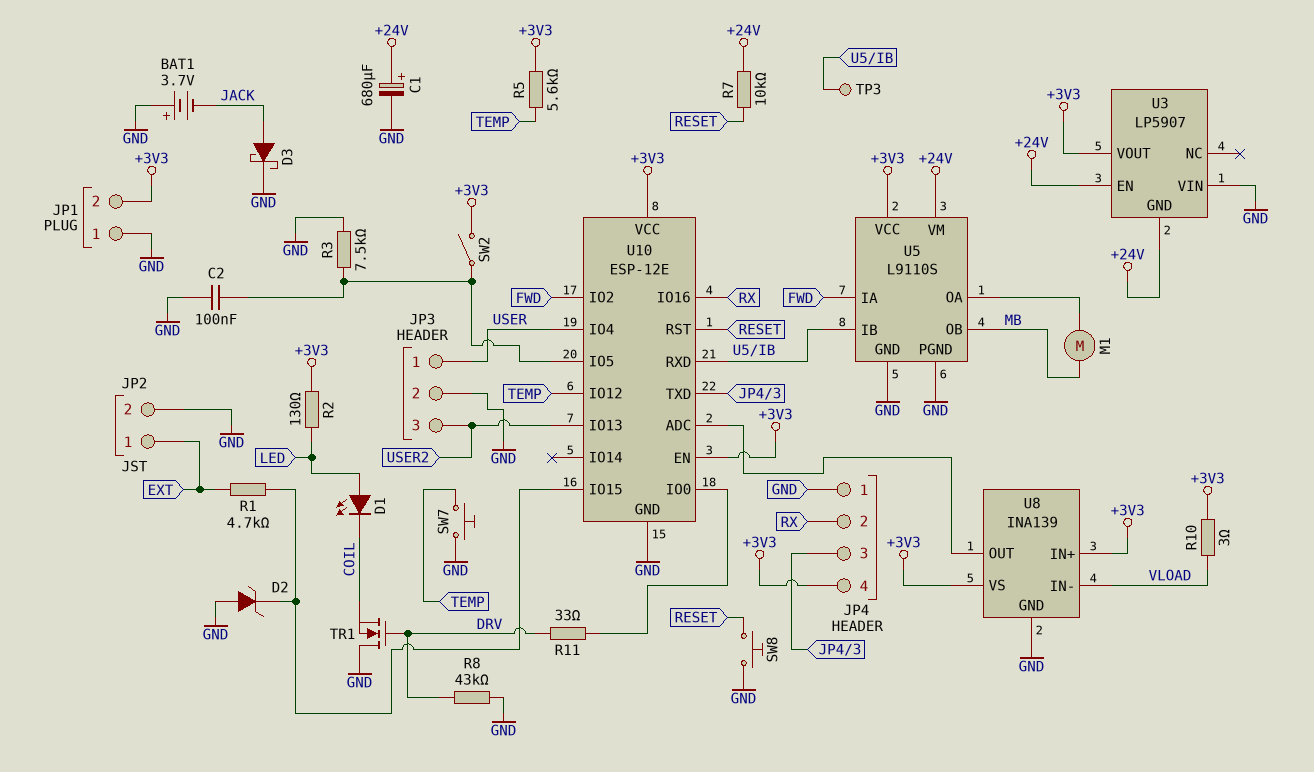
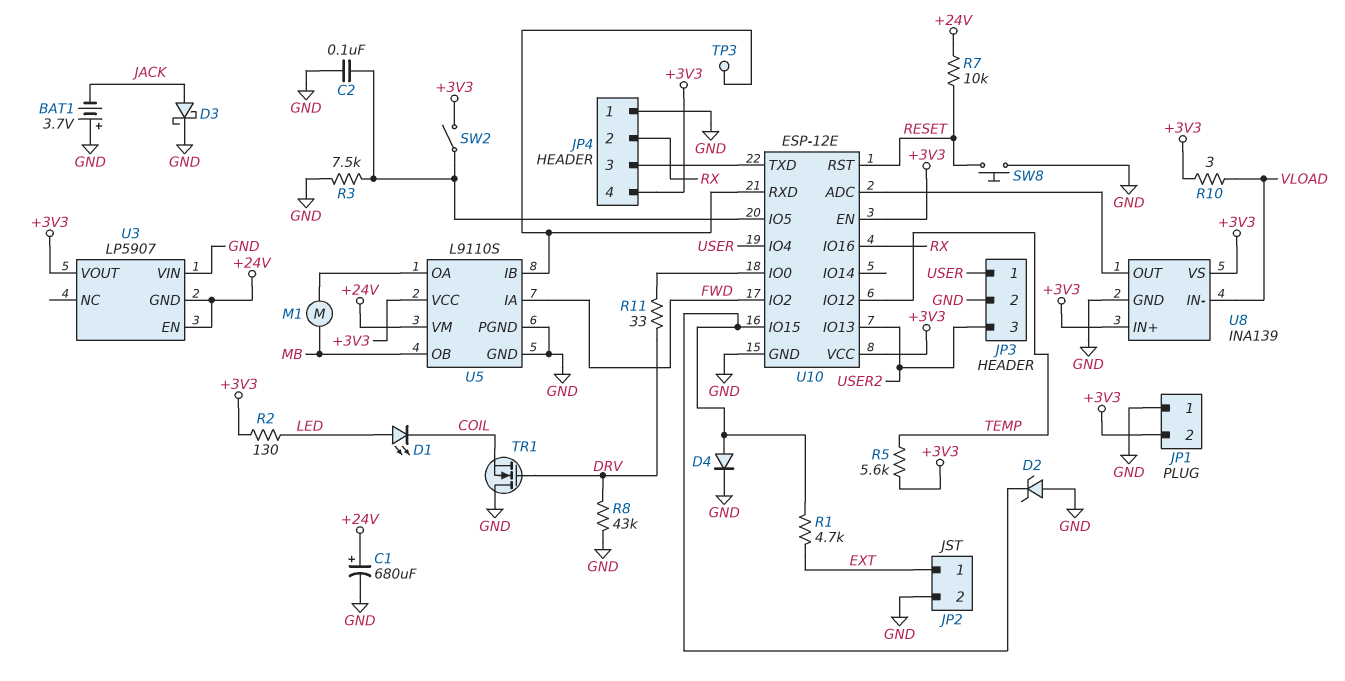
D4: none -> diode (A U10/IO15, K GND)
SW7: button (GND, TEMP) -> none

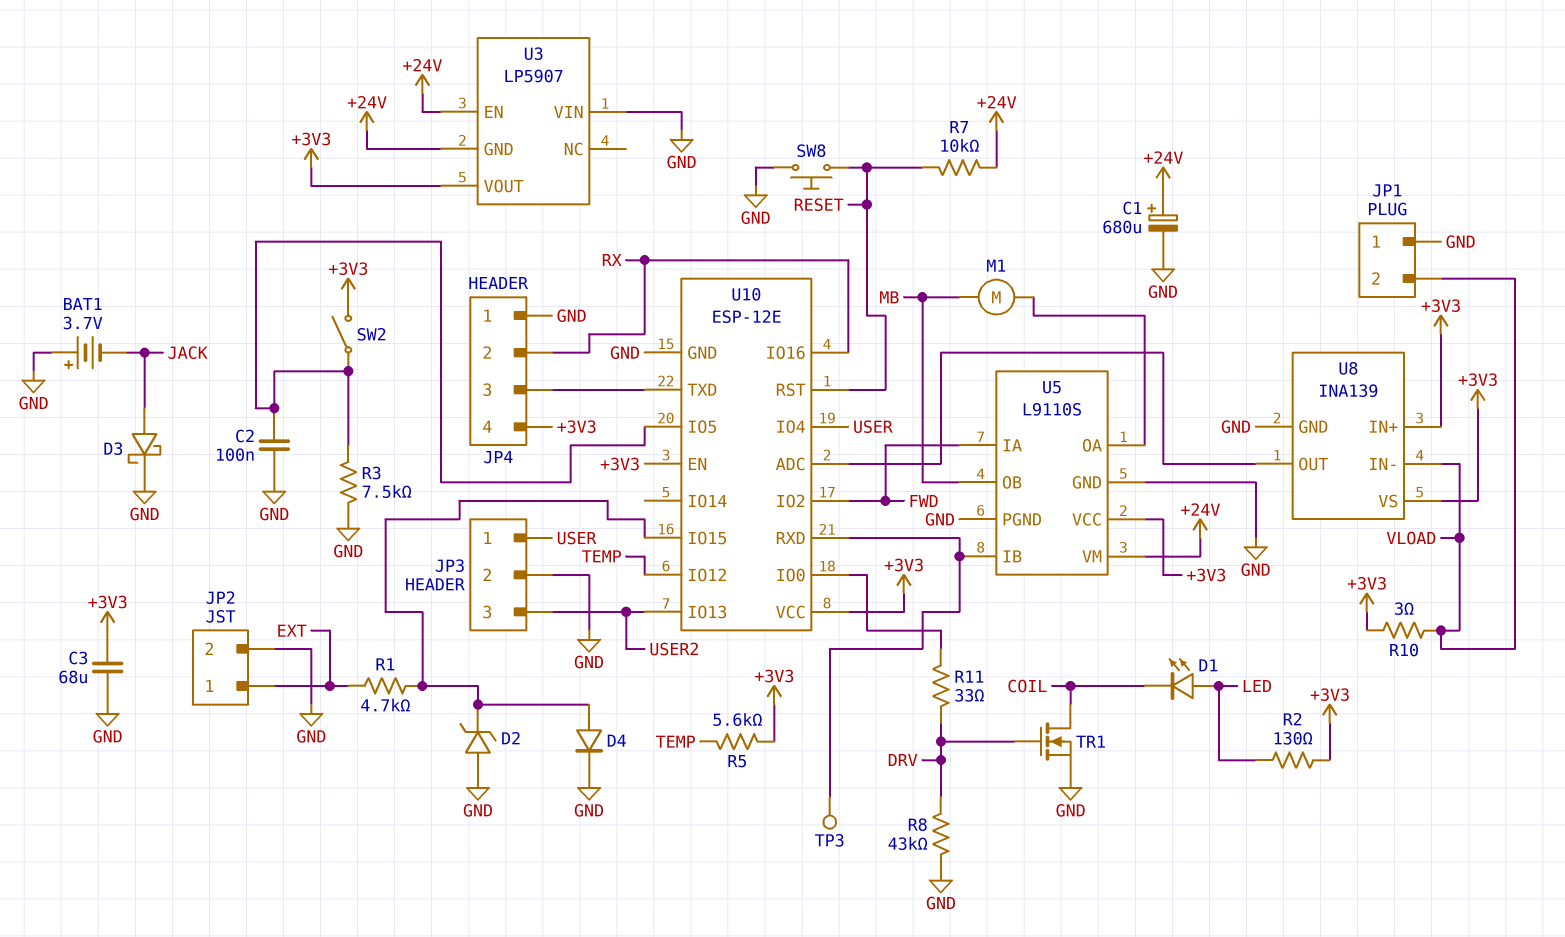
C3: none -> 68uF (+3V3, GND)
JP1 pin 2: +3V3 -> VLOAD
TR1: NMOS (G DRV, D GND, S COIL) -> NMOS (G DRV, D COIL, S GND)

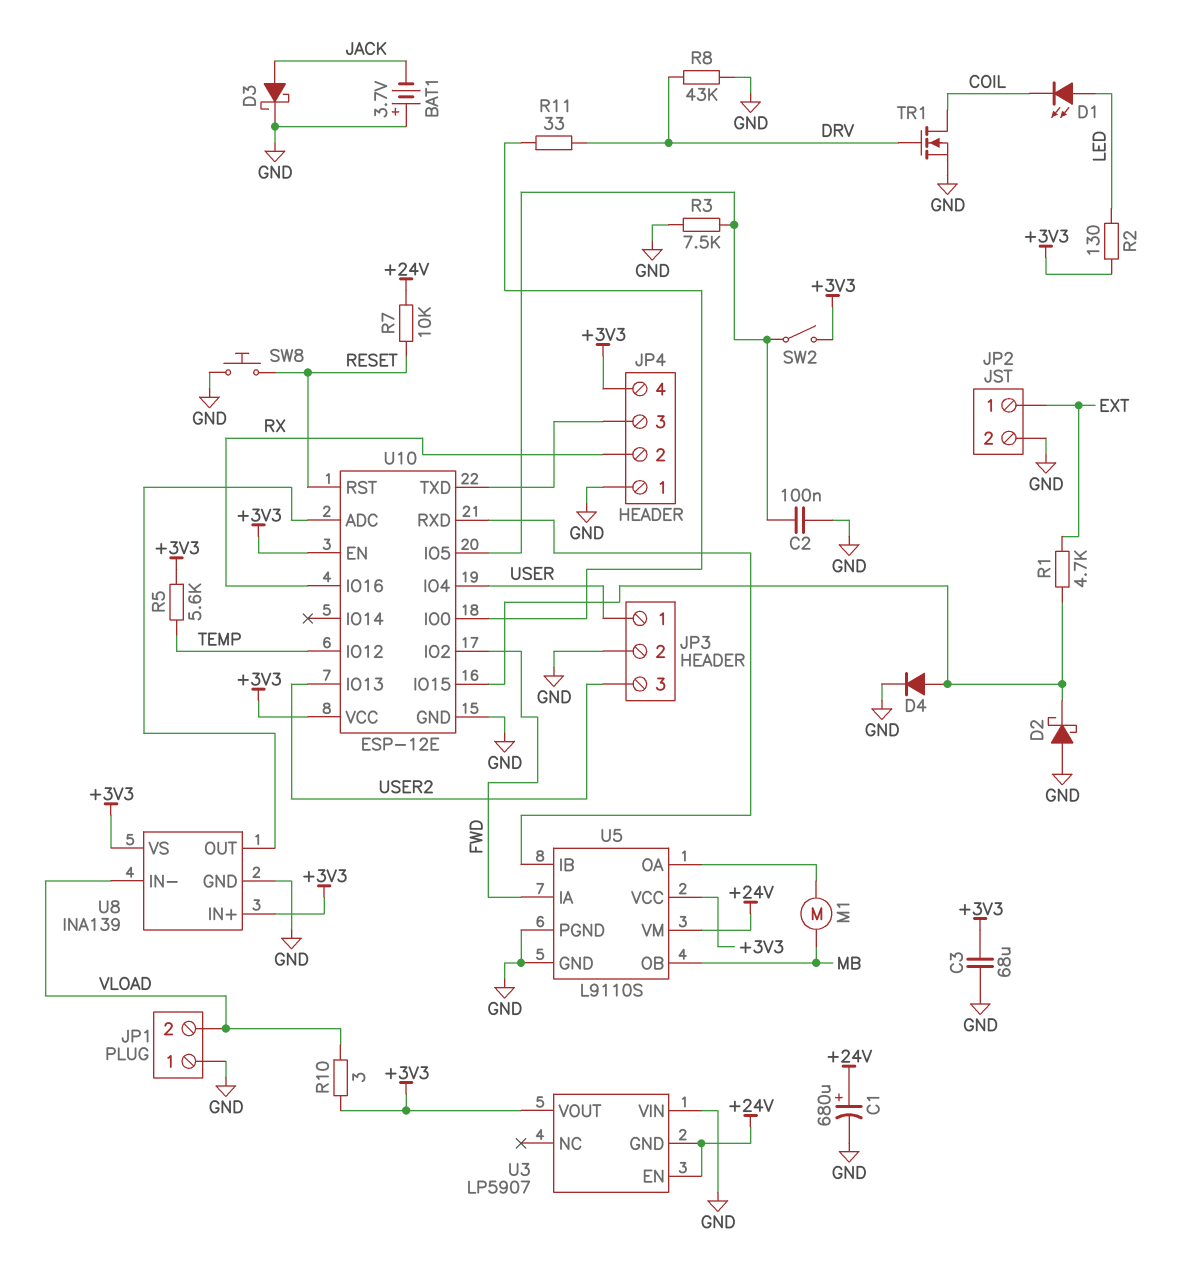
D2: zener (A GND, K U10/IO15) -> schottky (A GND, K U10/IO15)
TP3: test point (U5/IB) -> none

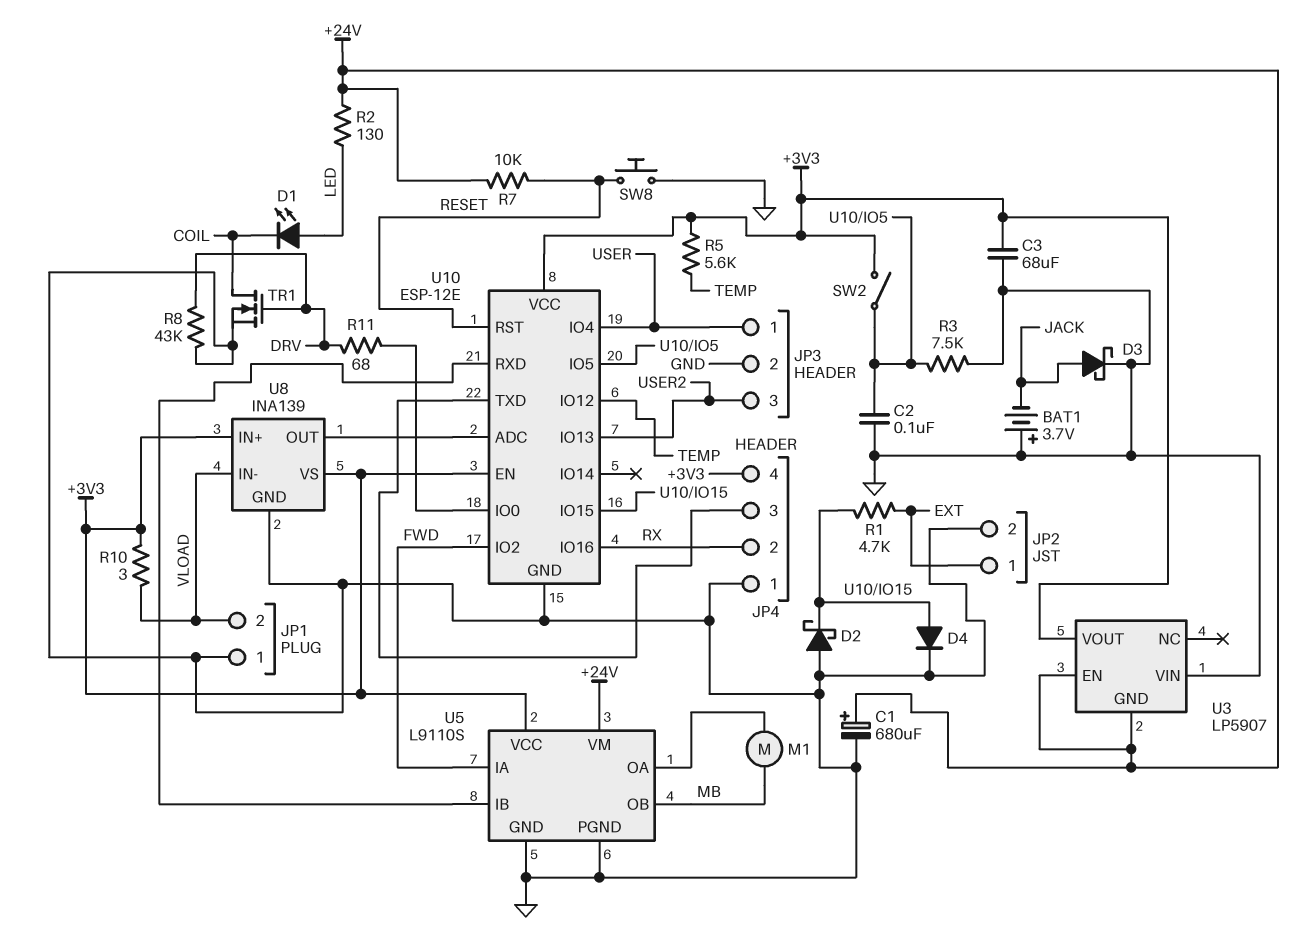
R2: 130 (+3V3, LED) -> 130 (+24V, LED)
R11: 33 (DRV, U10/IO0) -> 68 (DRV, U10/IO0)

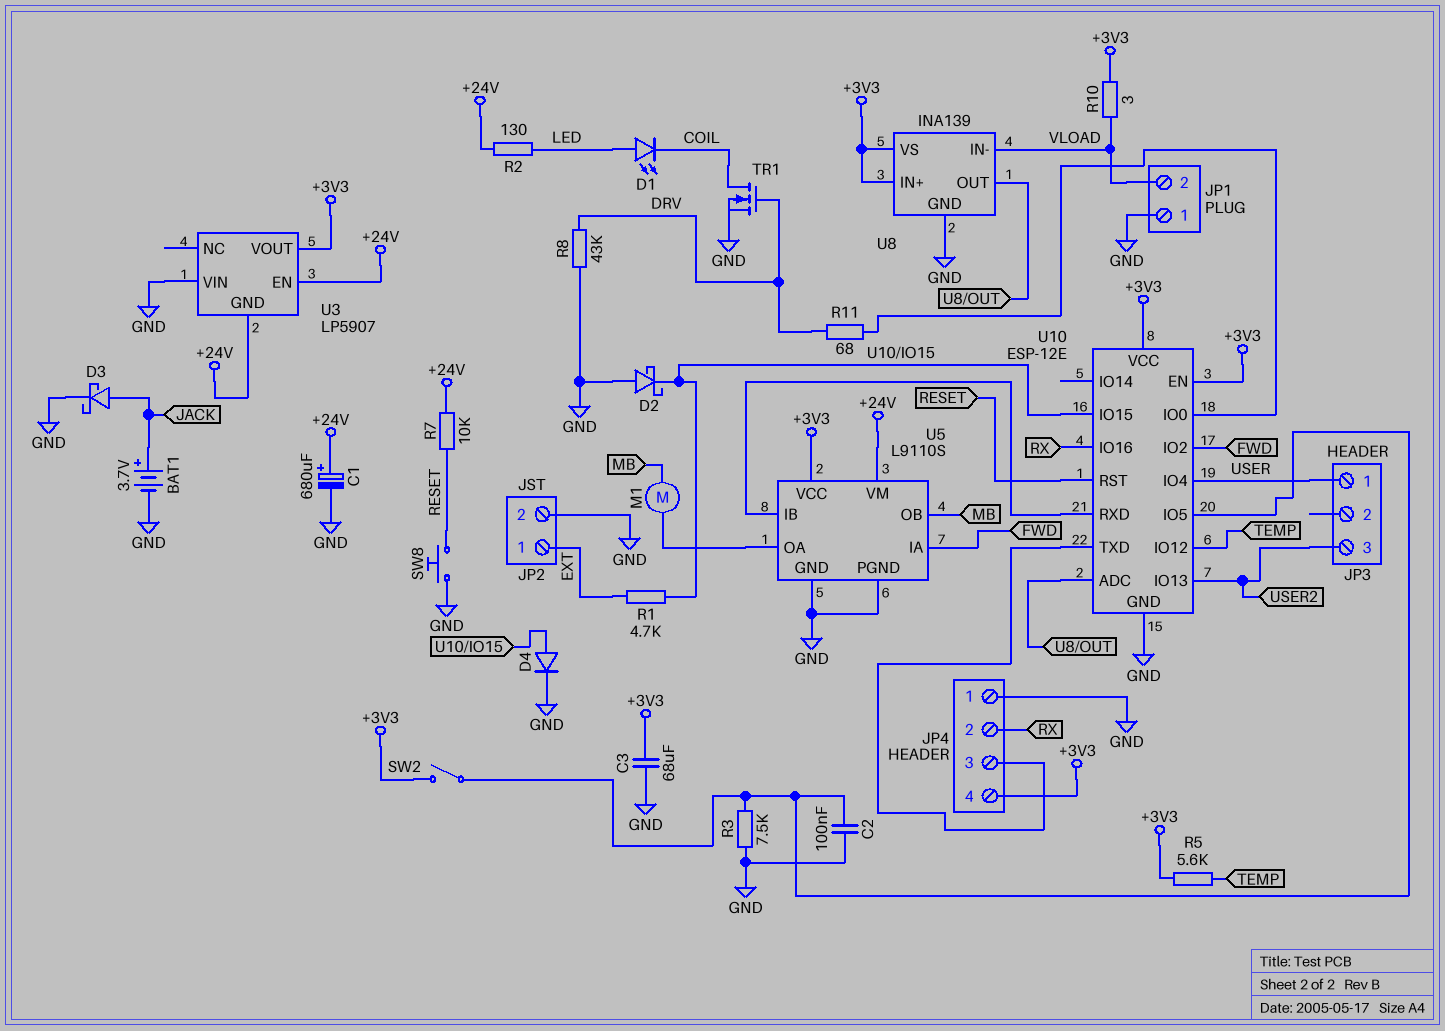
BAT1: 3.7V (plus GND, minus JACK) -> 3.7V (plus JACK, minus GND)
JP3 pin 2: GND -> none

